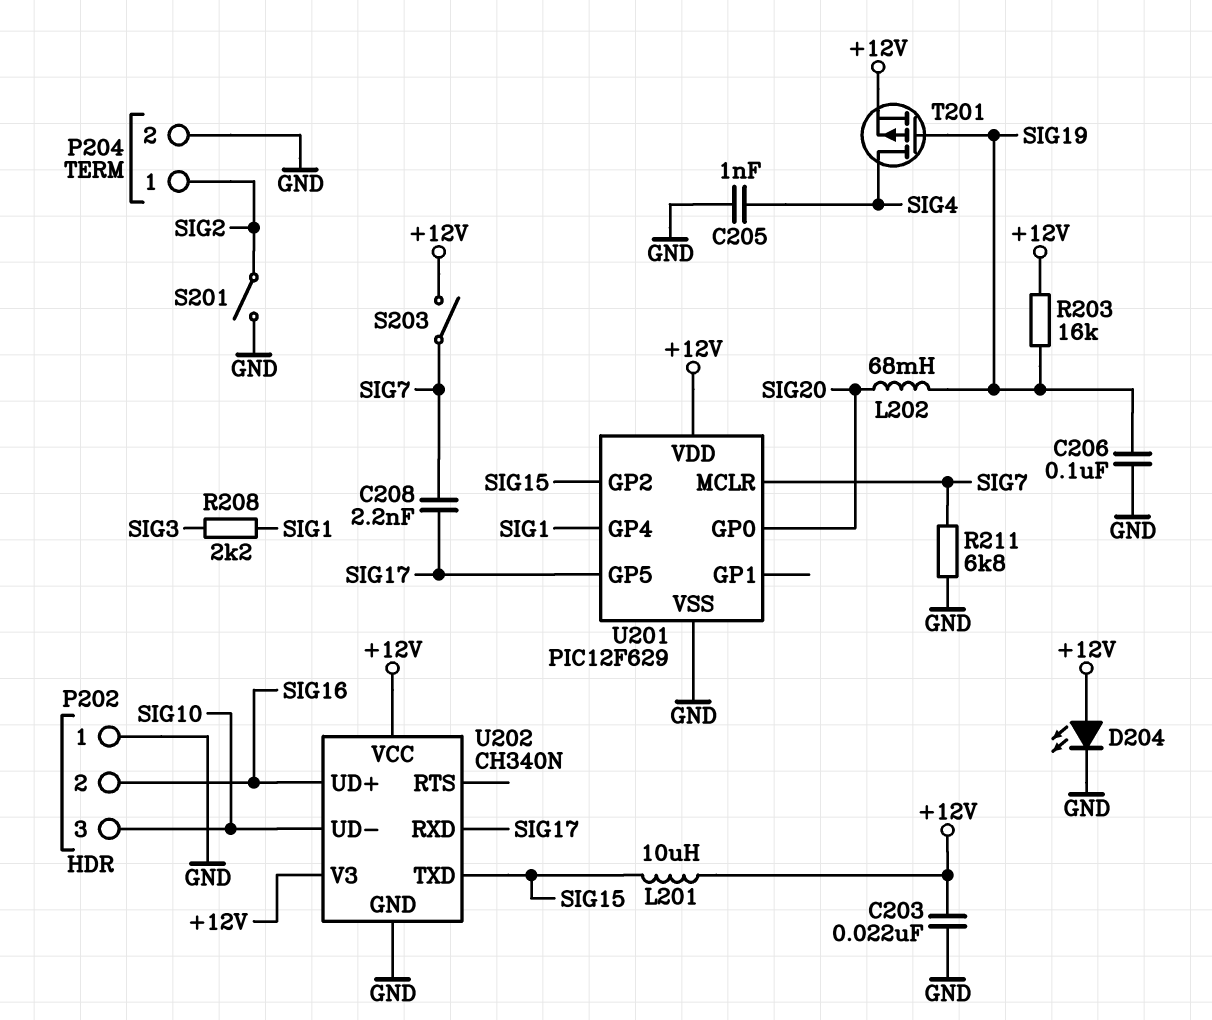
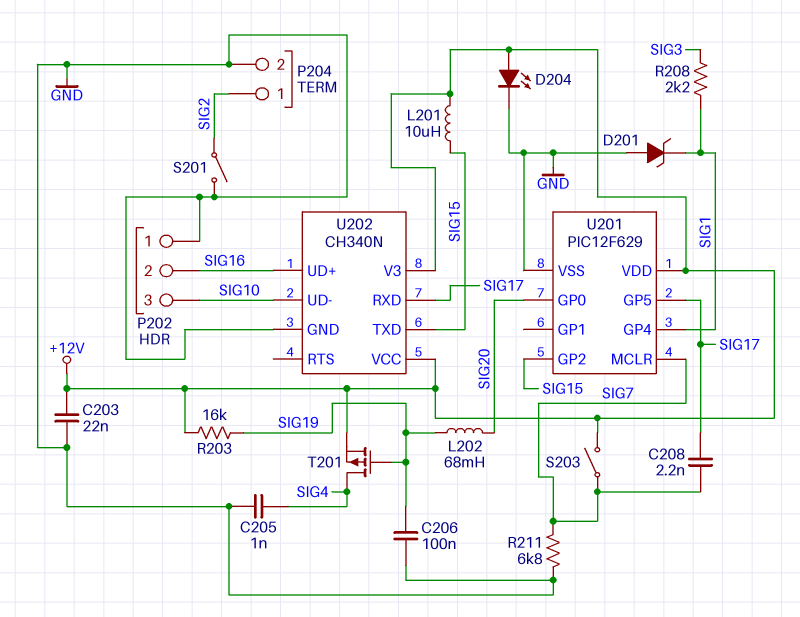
D201: none -> zener (A GND, K SIG1)

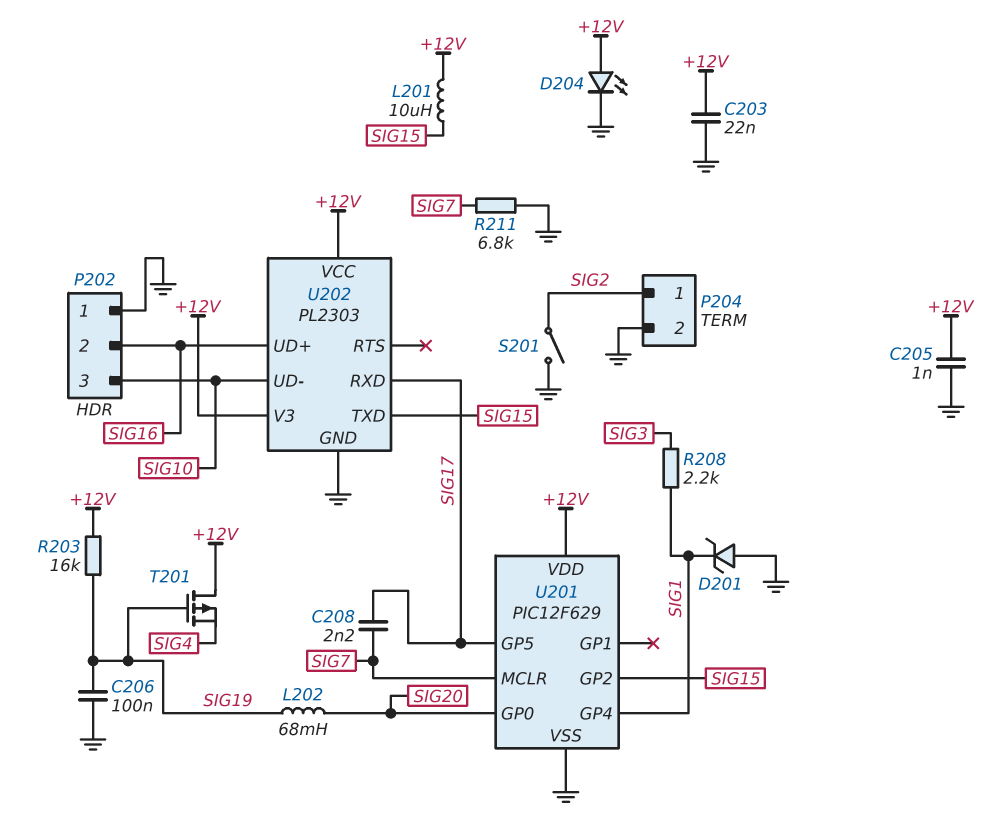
C205: 1nF (GND, SIG4) -> 1nF (+12V, GND)
S203: switch (+12V, SIG7) -> none
T201: PMOS (G SIG19, D SIG4, S +12V) -> PMOS (G SIG19, D +12V, S SIG4)
U202: CH340N -> PL2303

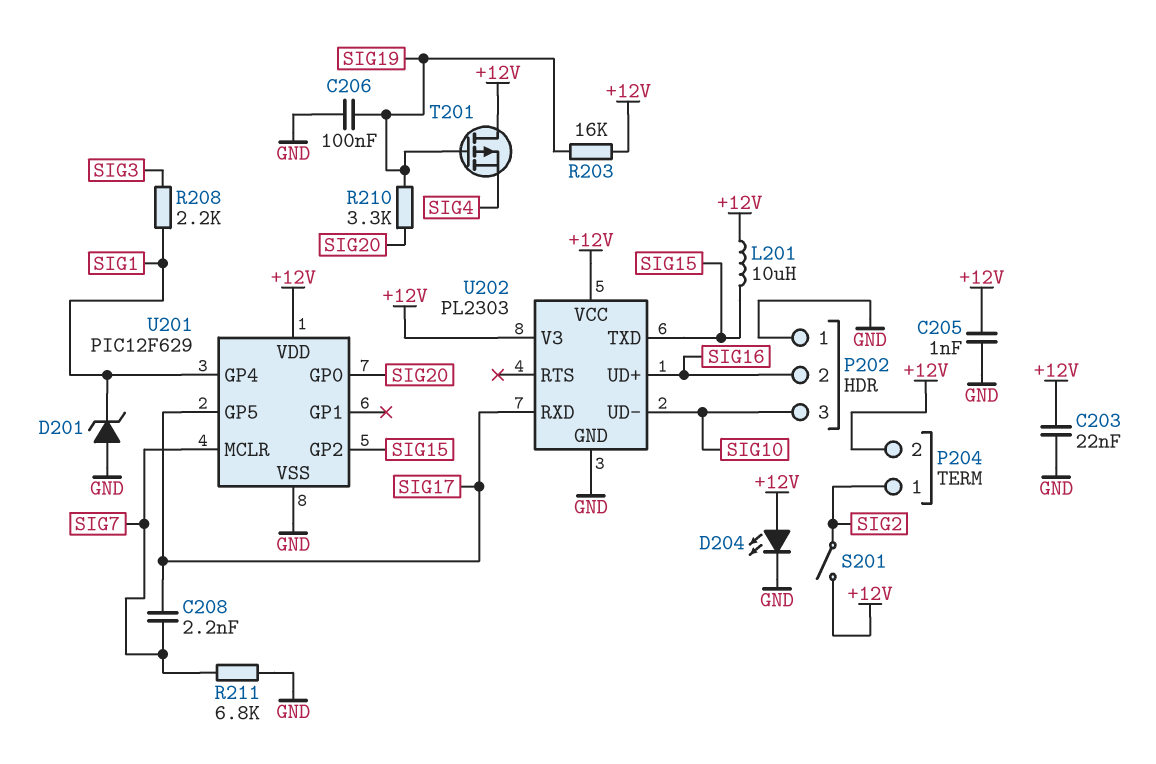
L202: 68mH (SIG19, SIG20) -> none
P204 pin 2: GND -> +12V
R210: none -> 3.3k (SIG19, SIG20)
S201: switch (GND, SIG2) -> switch (+12V, SIG2)

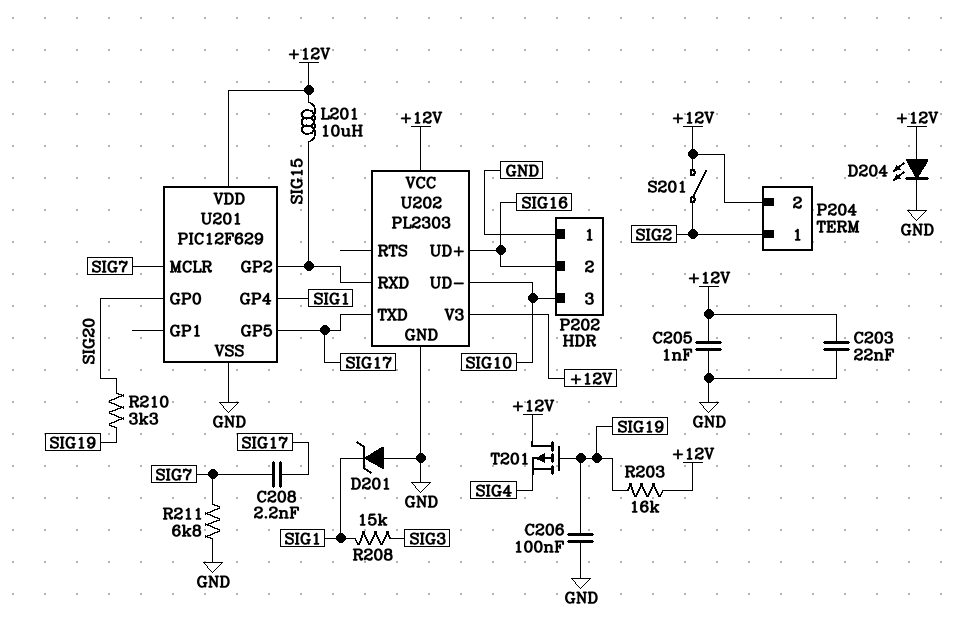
R208: 2.2k (SIG1, SIG3) -> 15k (SIG1, SIG3)
U202 pin RXD: SIG17 -> SIG15
U202 pin TXD: SIG15 -> SIG17

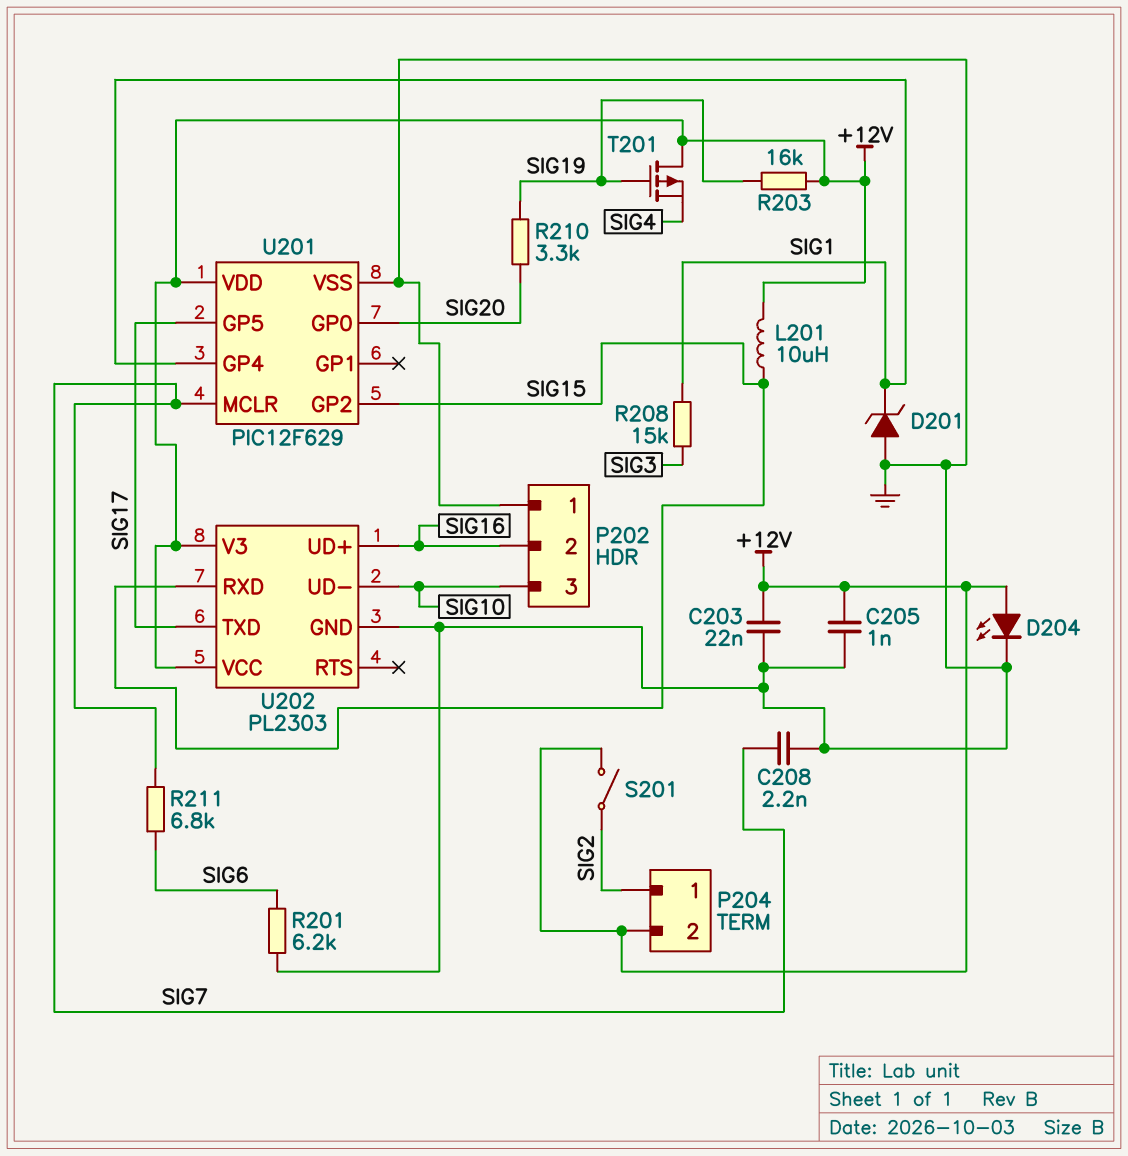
C206: 100nF (GND, SIG19) -> none
C208: 2.2nF (SIG7, SIG17) -> 2.2nF (GND, SIG7)
R201: none -> 6.2k (GND, SIG6)
R211: 6.8k (GND, SIG7) -> 6.8k (SIG6, SIG7)

